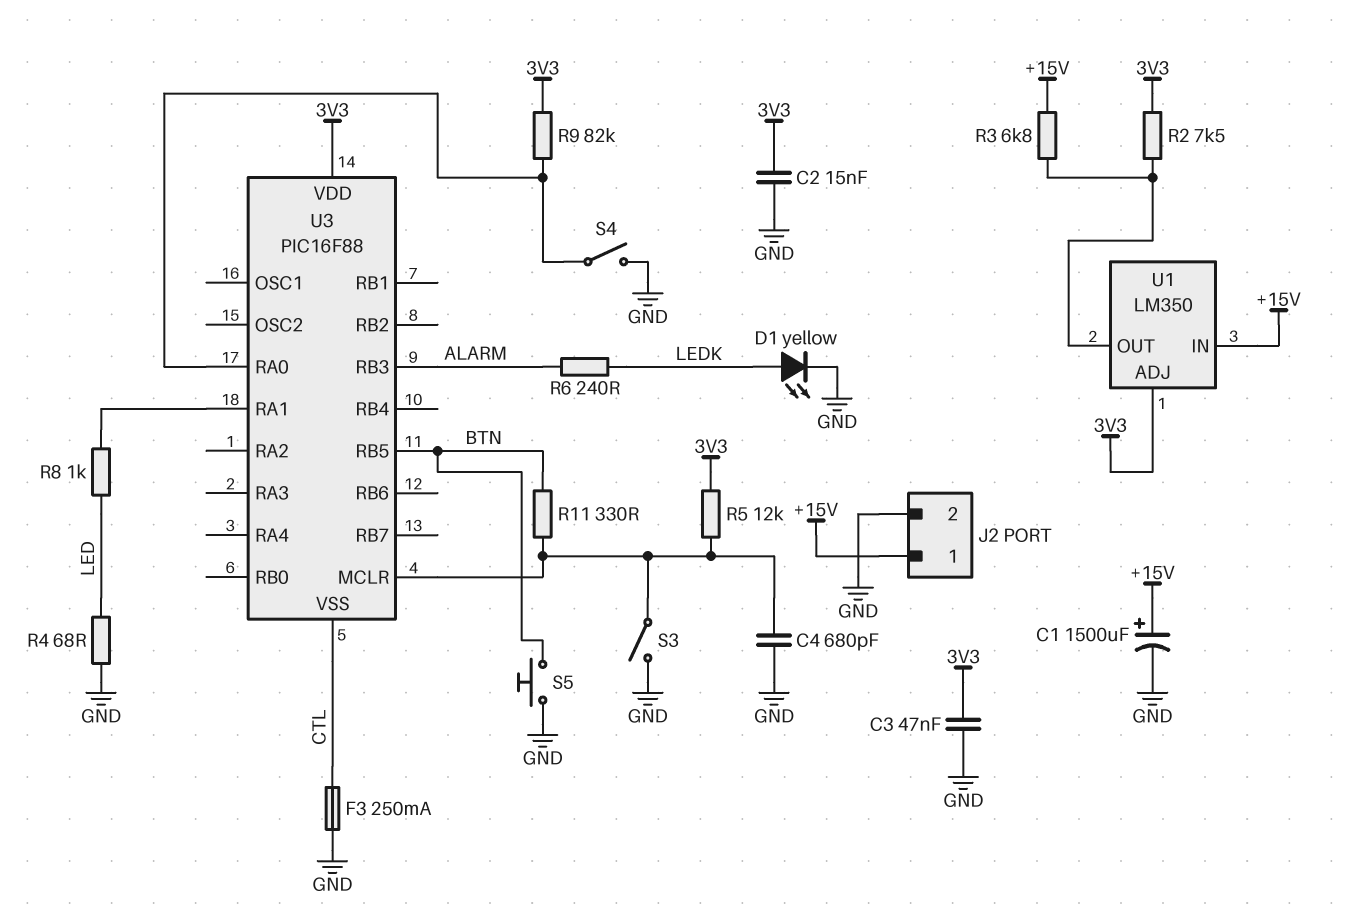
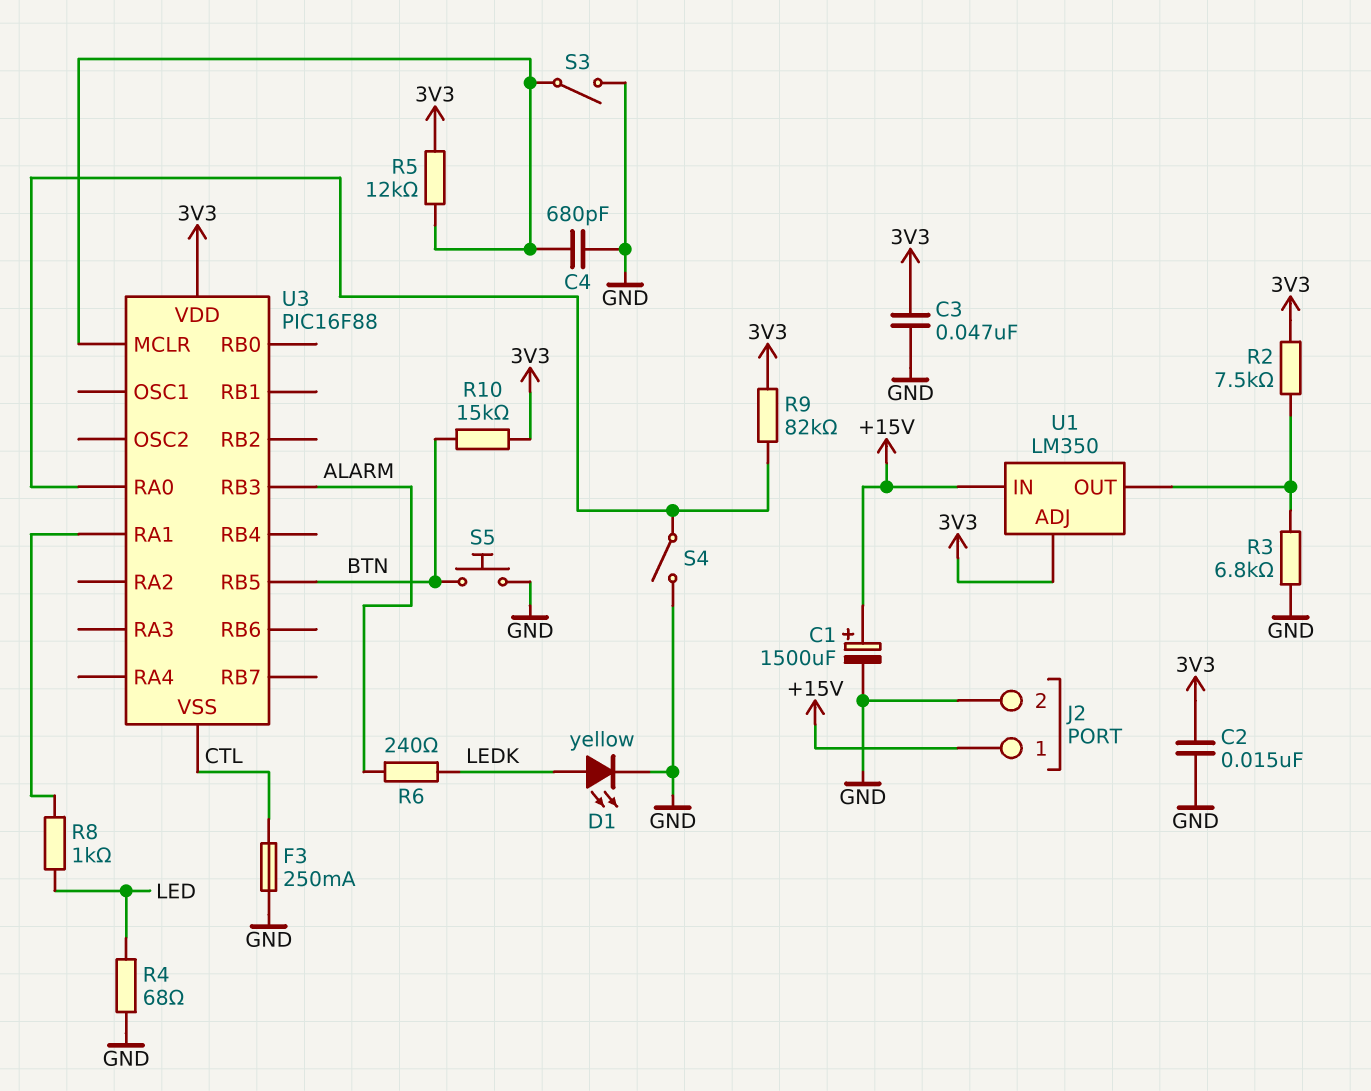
R3: 6.8k (+15V, U1/OUT) -> 6.8k (GND, U1/OUT)
R10: none -> 15k (3V3, BTN)
R11: 330 (BTN, U3/MCLR) -> none

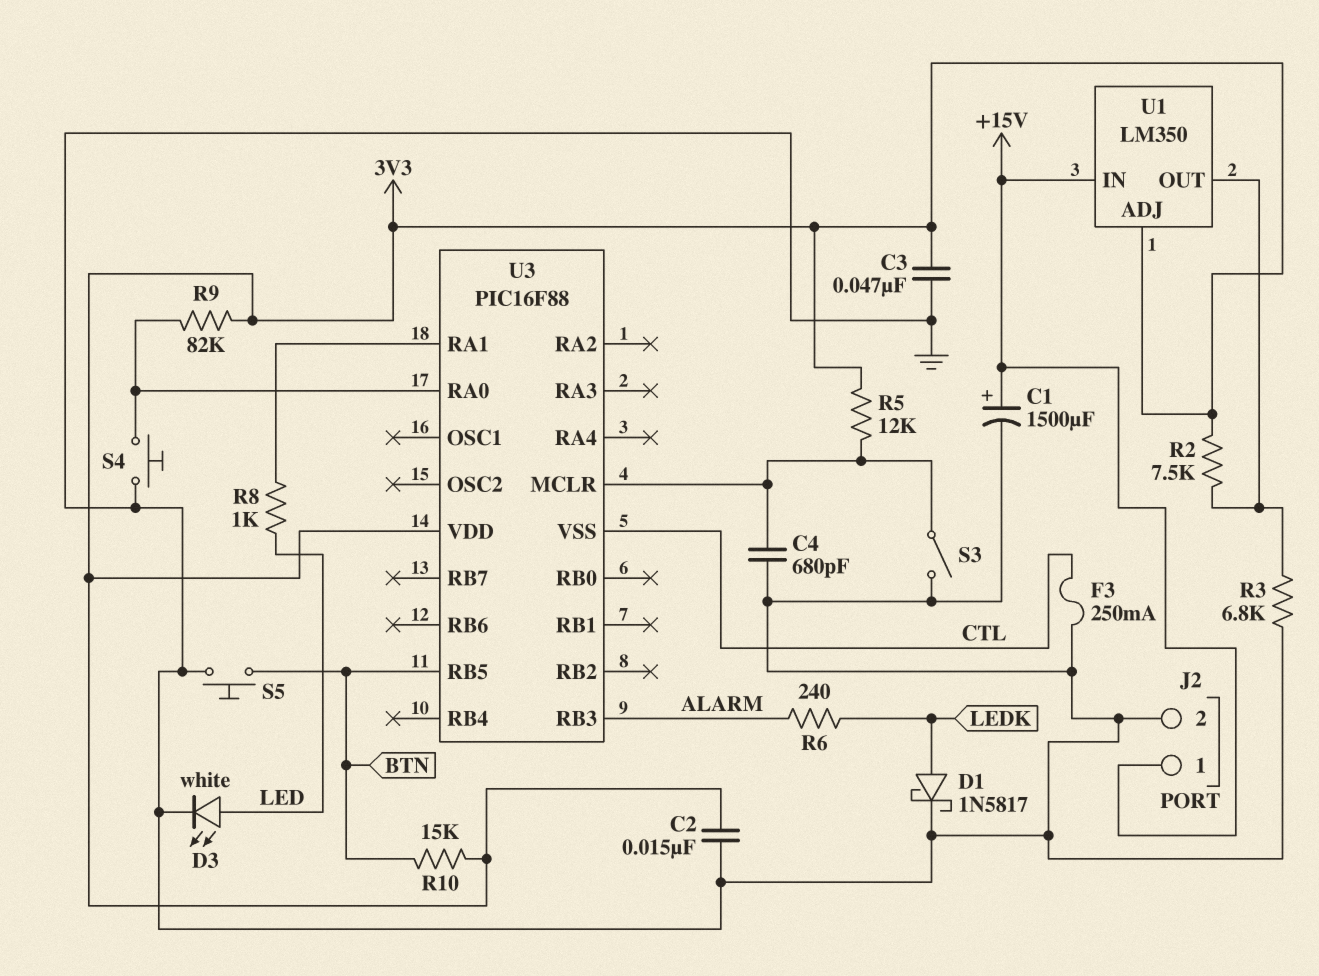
D1: LED yellow (A LEDK, K GND) -> schottky 1N5817 (A LEDK, K GND)
D3: none -> LED white (A LED, K GND)
R4: 68 (GND, LED) -> none
S4: switch (GND, U3/RA0) -> button (GND, U3/RA0)

